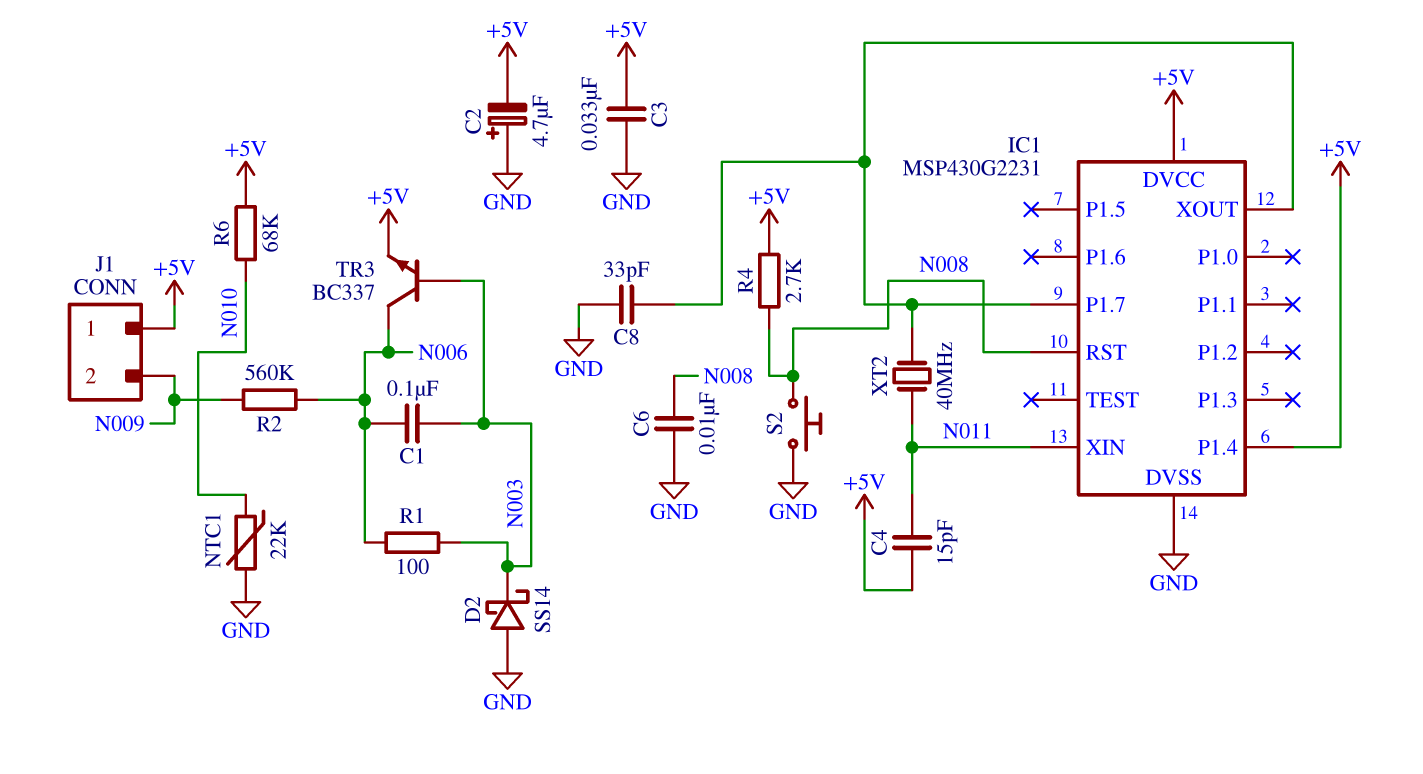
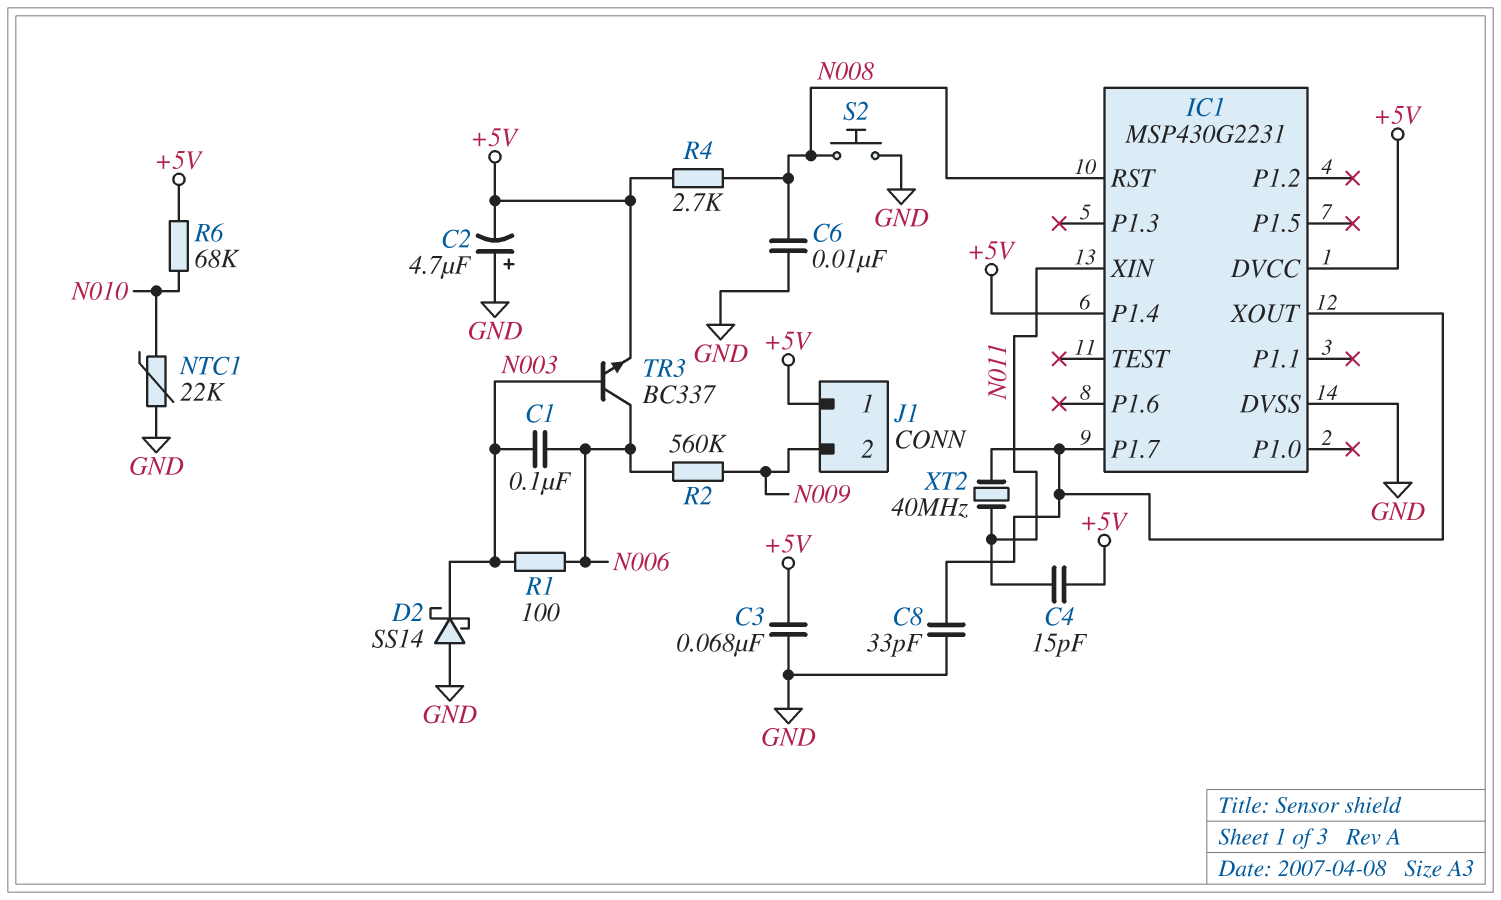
C3: 33nF (+5V, GND) -> 68nF (+5V, GND)

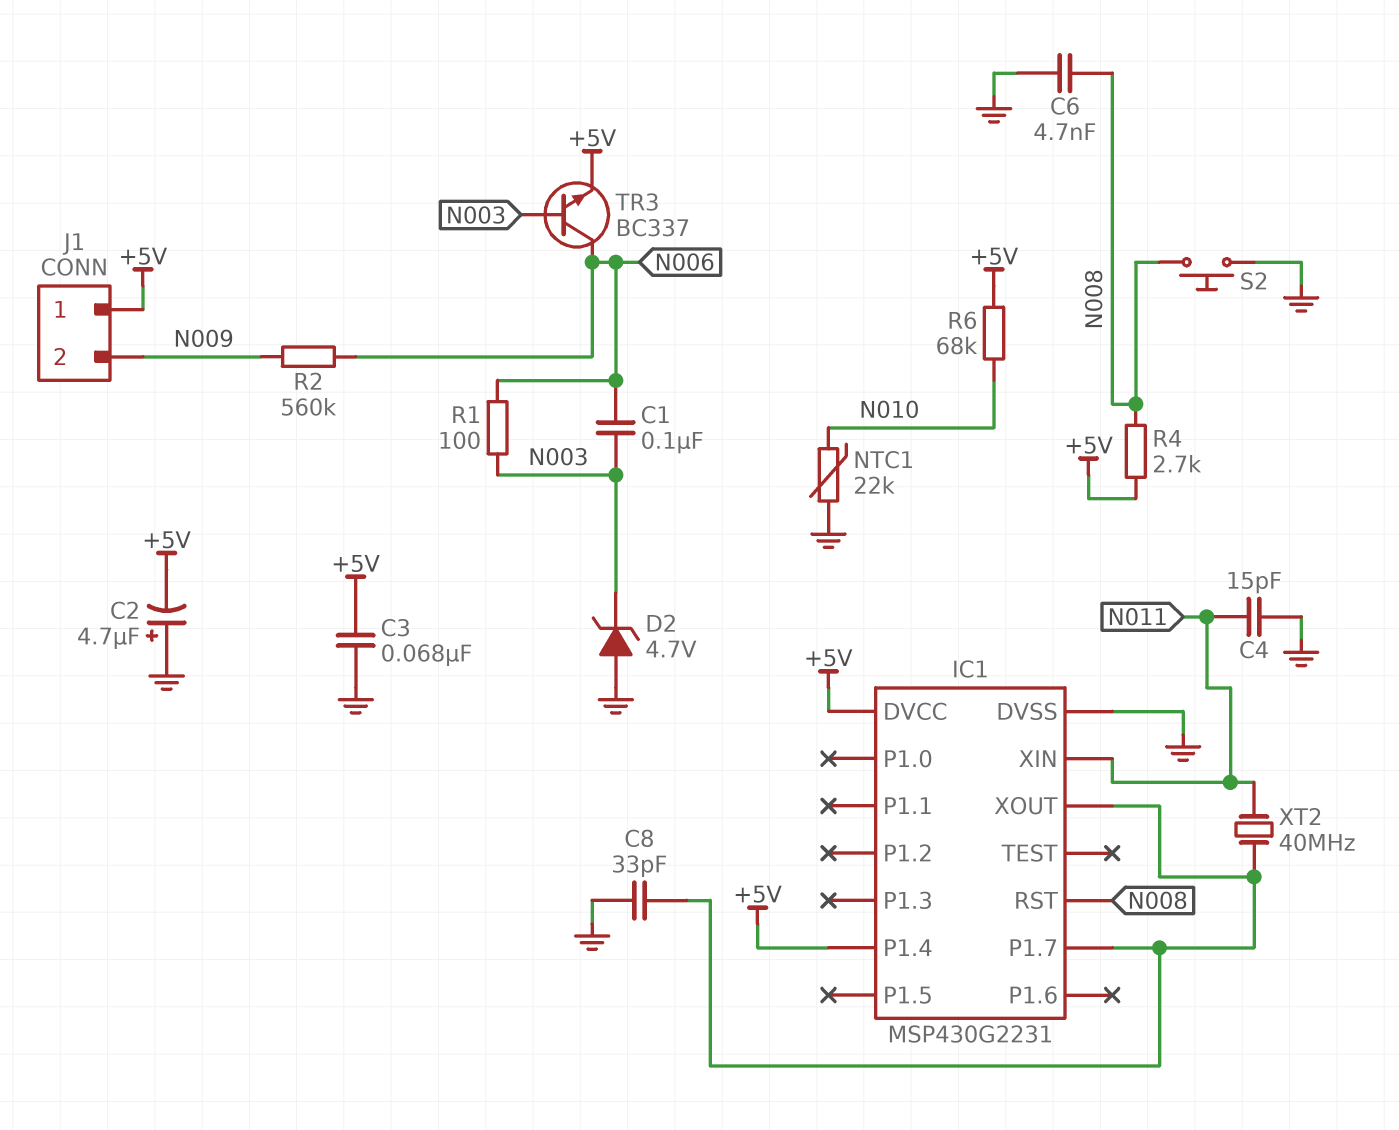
C4: 15pF (+5V, N011) -> 15pF (GND, N011)
C6: 10nF (GND, N008) -> 4.7nF (GND, N008)
D2: schottky SS14 (A GND, K N003) -> zener 4.7V (A GND, K N003)

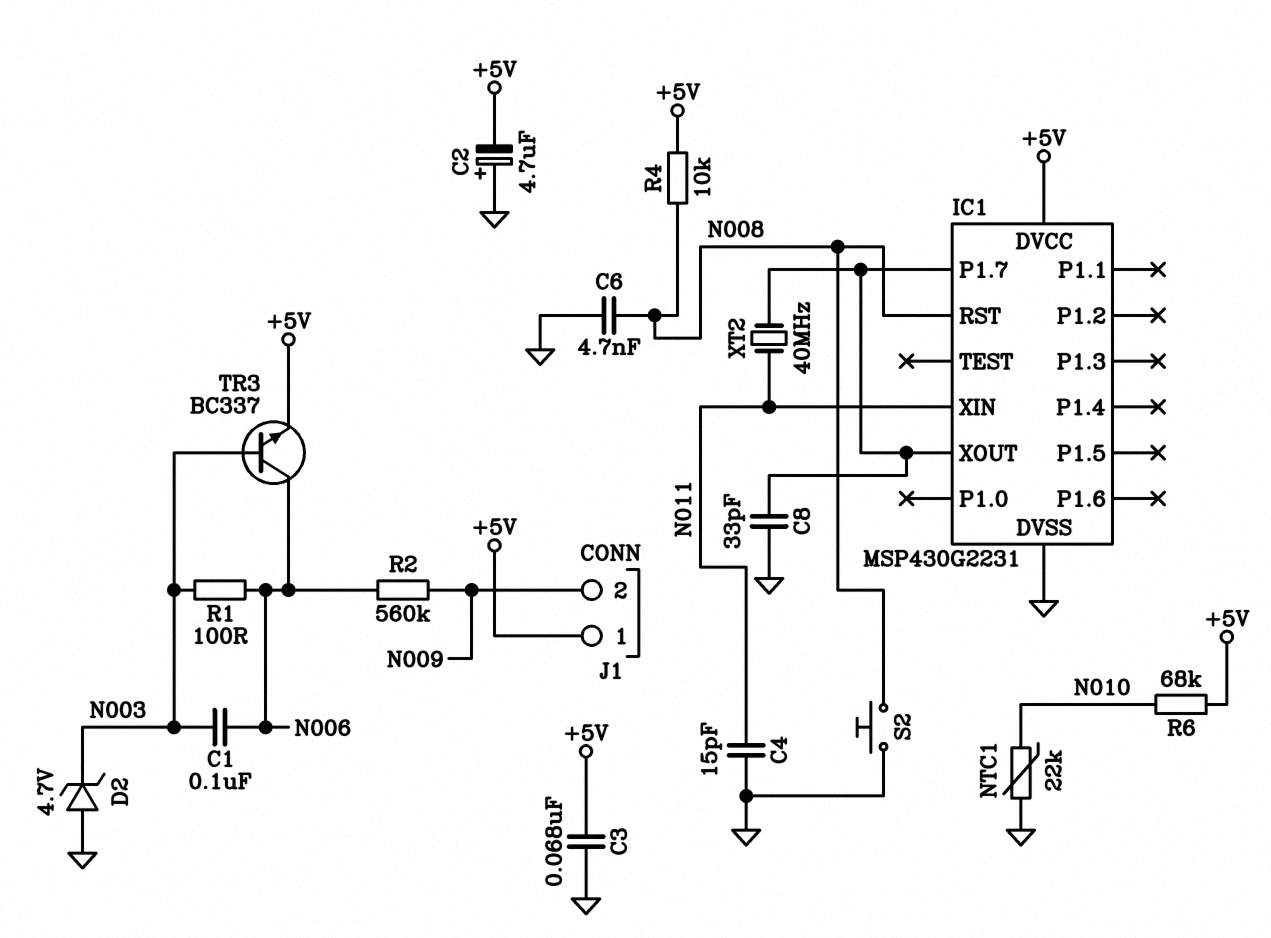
IC1 pin P1.4: +5V -> none
R4: 2.7k (+5V, N008) -> 10k (+5V, N008)

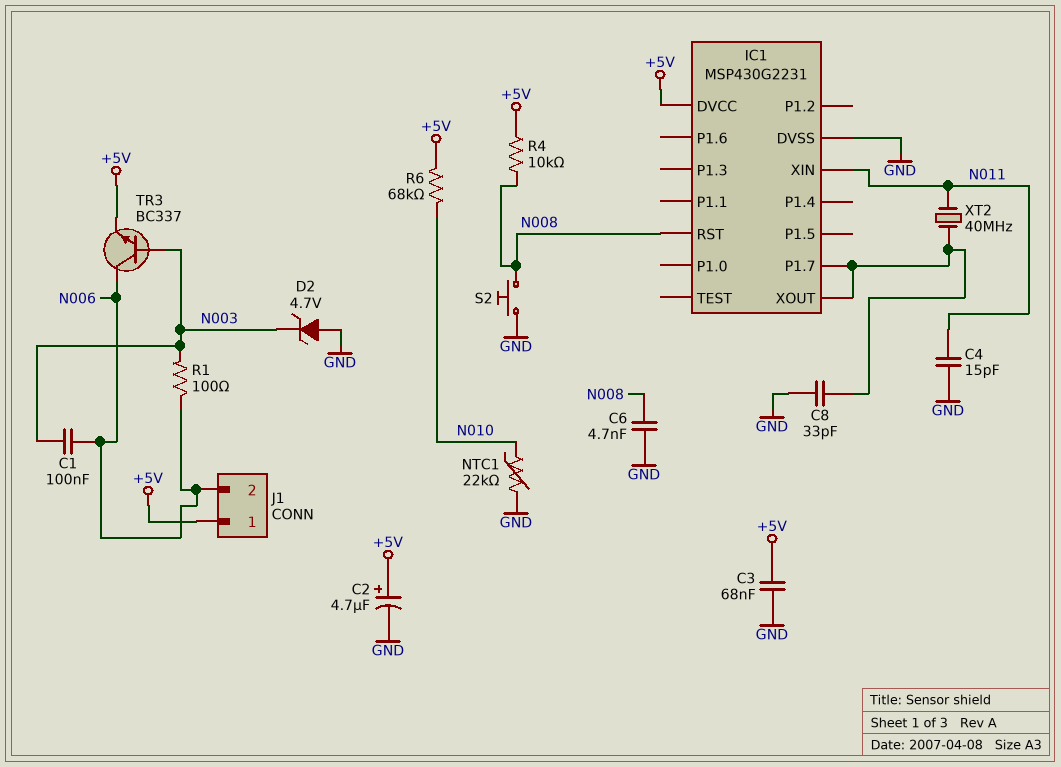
C2: 4.7uF (plus GND, minus +5V) -> 4.7uF (plus +5V, minus GND)
J1 pin 2: N009 -> N006
R2: 560k (N006, N009) -> none

